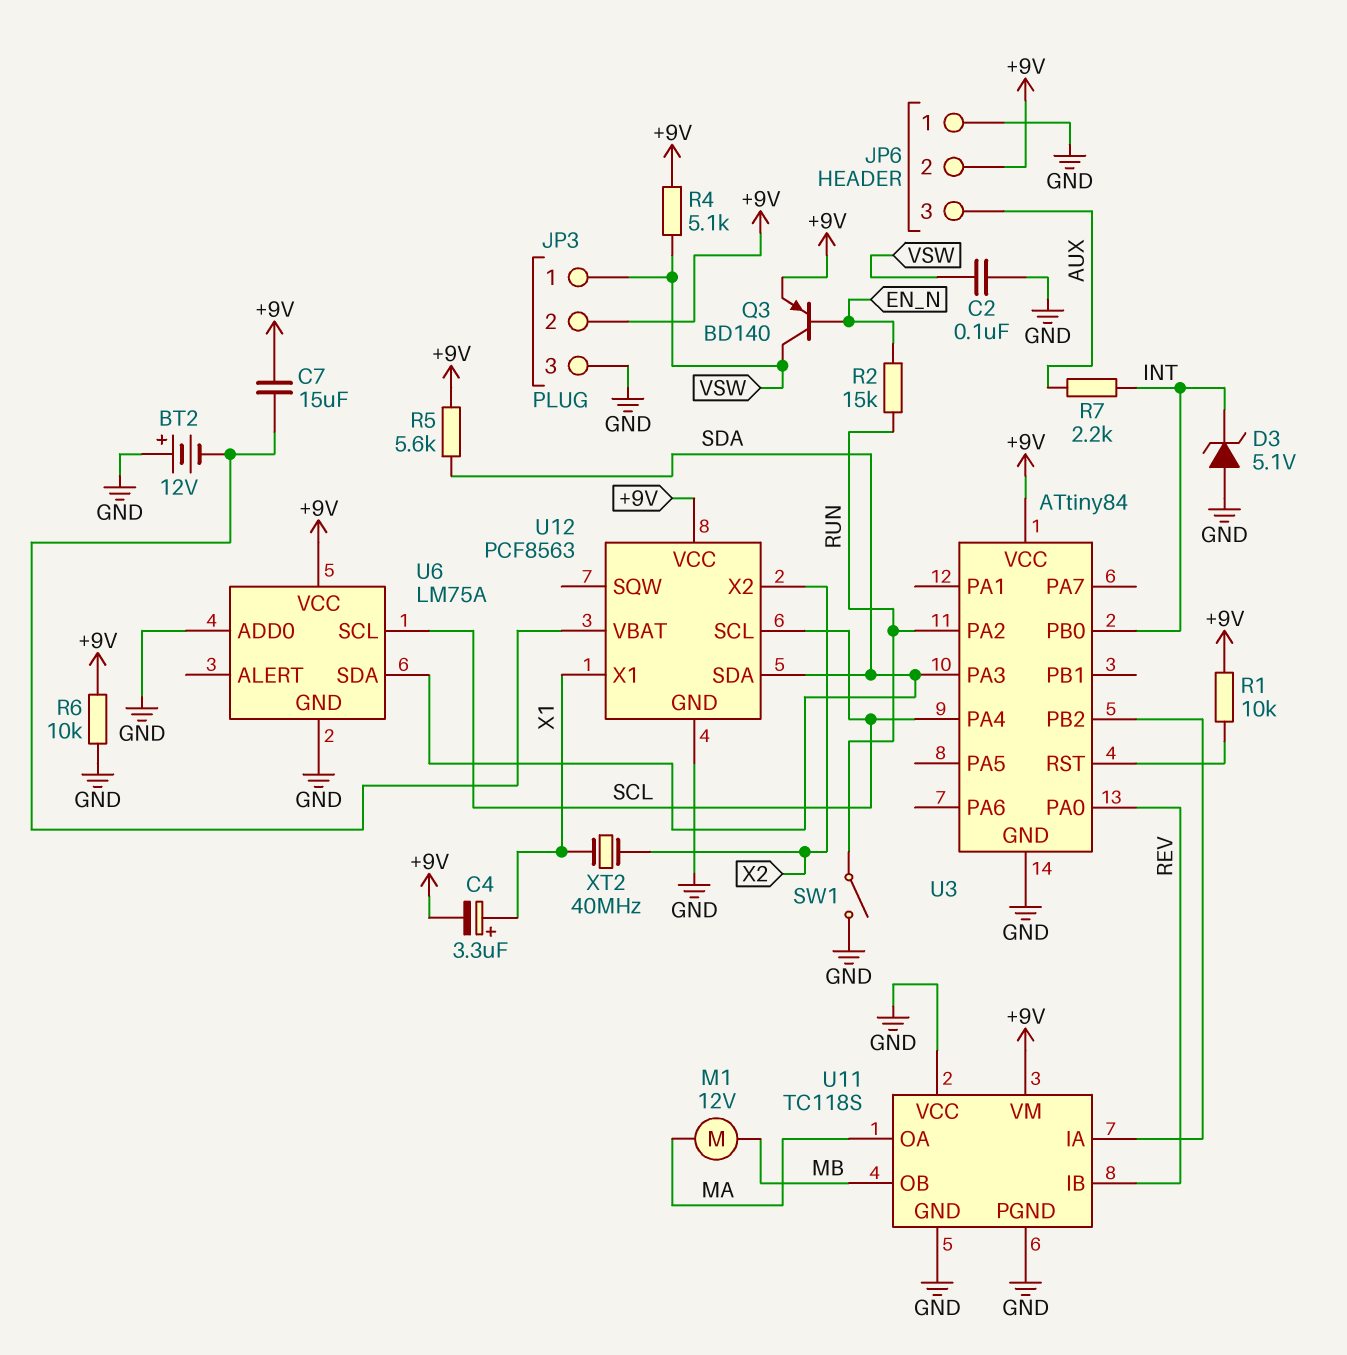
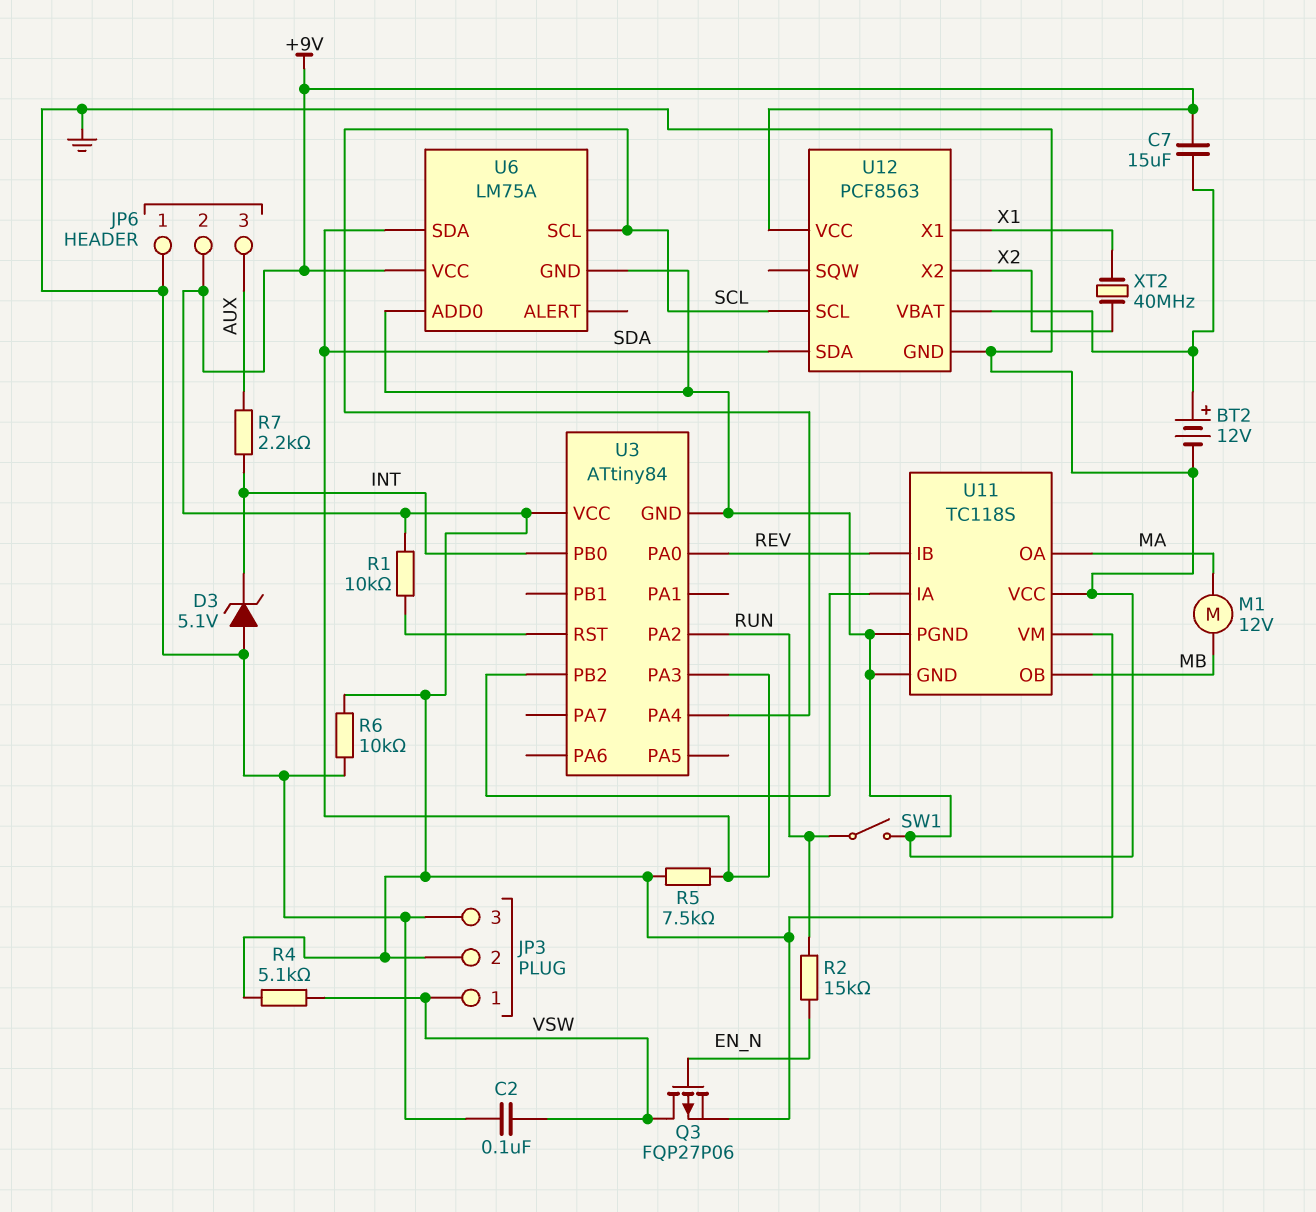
BT2: 12V (plus GND, minus U12/VBAT) -> 12V (plus U12/VBAT, minus GND)
C4: 3.3uF (plus X1, minus +9V) -> none
Q3: PNP BD140 (B EN_N, C VSW, E +9V) -> PMOS FQP27P06 (G EN_N, D VSW, S +9V)
R5: 5.6k (+9V, SDA) -> 7.5k (+9V, SDA)

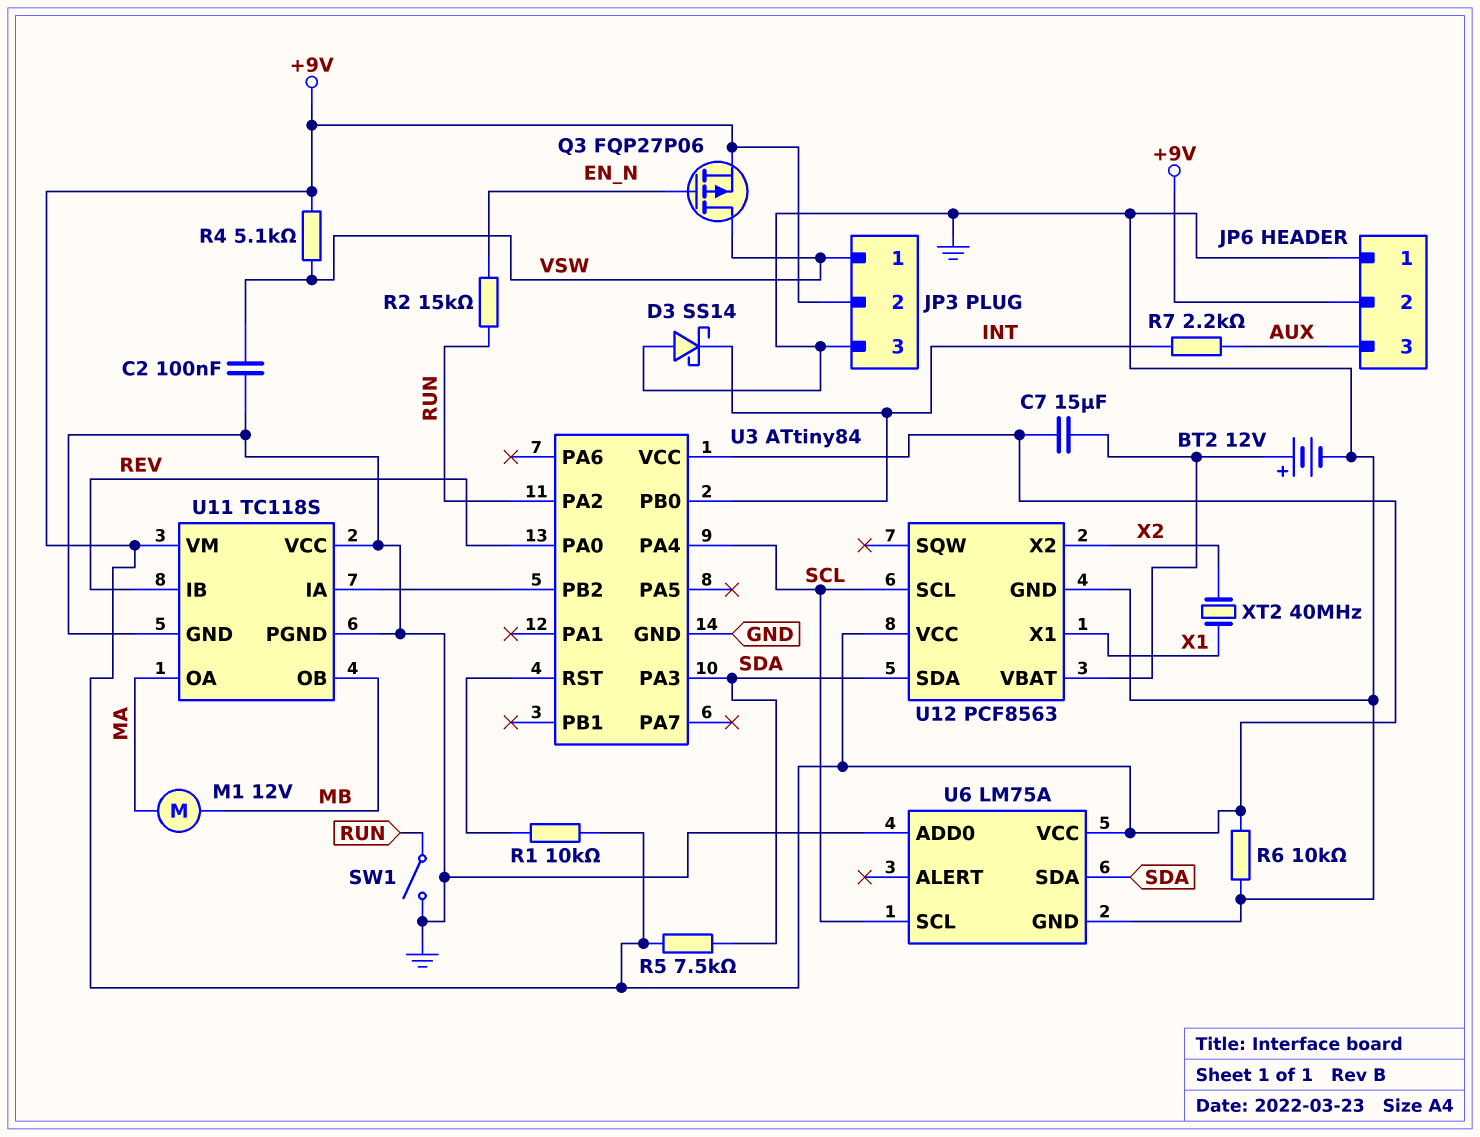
D3: zener 5.1V (A GND, K INT) -> schottky SS14 (A GND, K INT)

